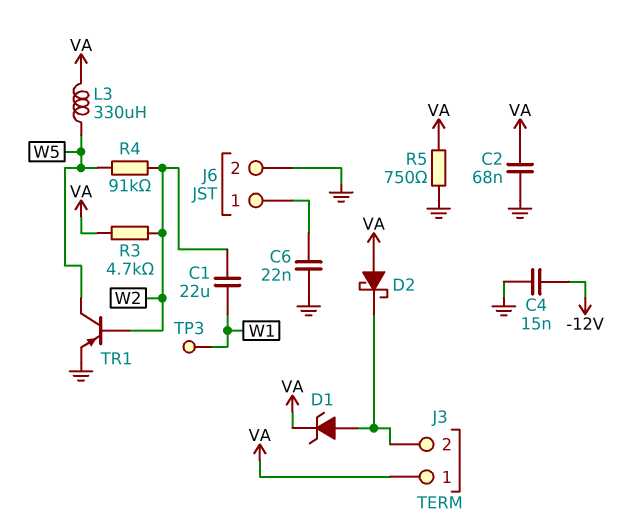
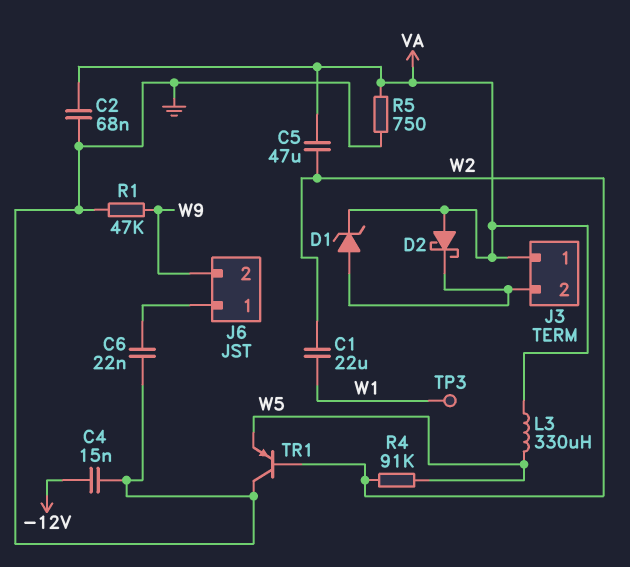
C5: none -> 47uF (VA, W2)
J6 pin 2: GND -> W9
R1: none -> 47k (GND, W9)
R3: 4.7k (VA, W2) -> none
TR1: PNP (B W2, C W5, E GND) -> PNP (B W2, C GND, E W5)

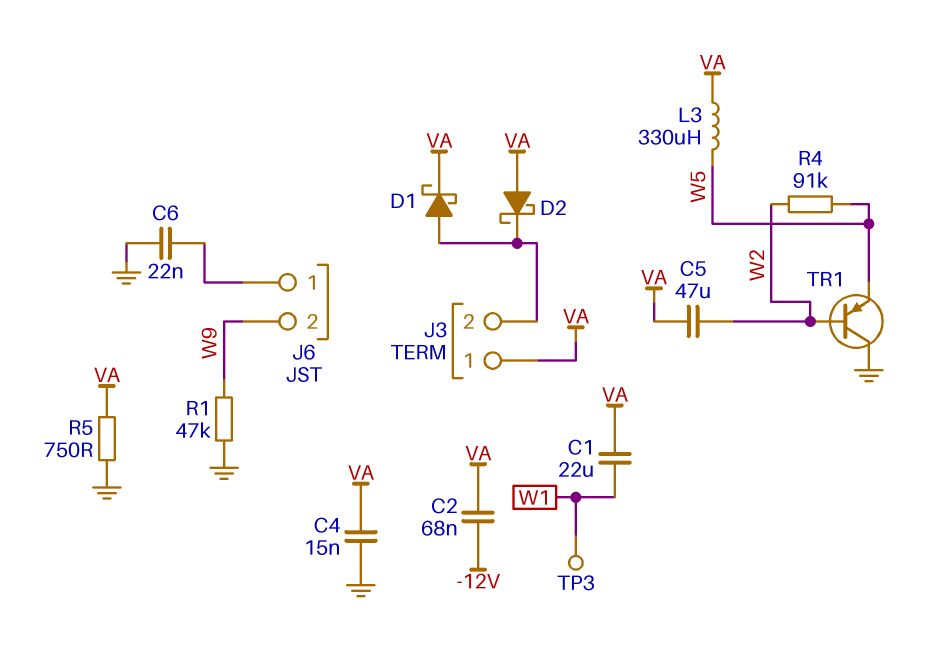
C1: 22uF (W1, W2) -> 22uF (VA, W1)
C2: 68nF (GND, VA) -> 68nF (-12V, VA)
C4: 15nF (-12V, GND) -> 15nF (GND, VA)
D1: zener (A J3/2, K VA) -> schottky (A J3/2, K VA)

